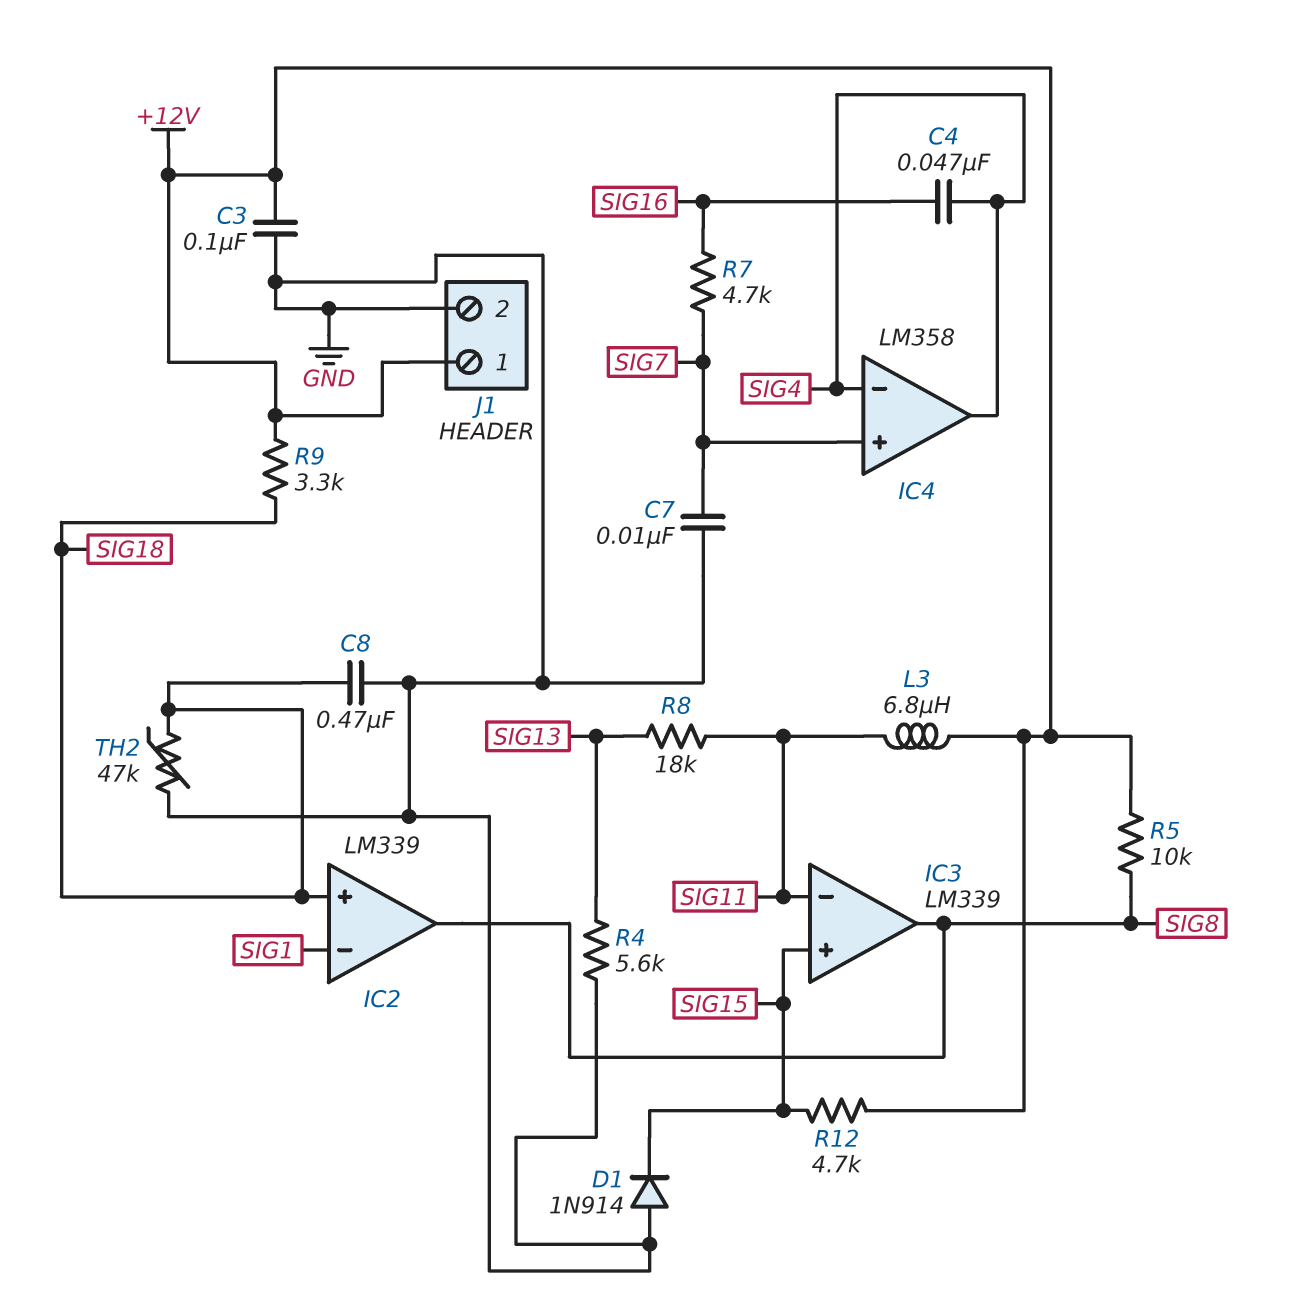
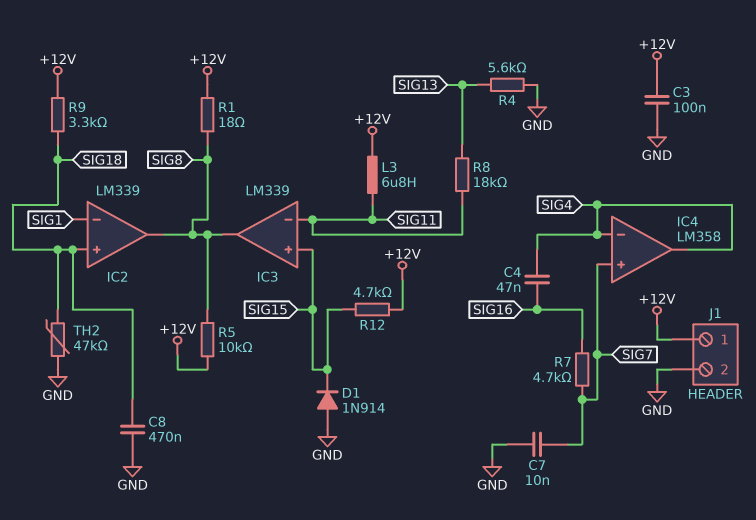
R1: none -> 18 (+12V, SIG8)

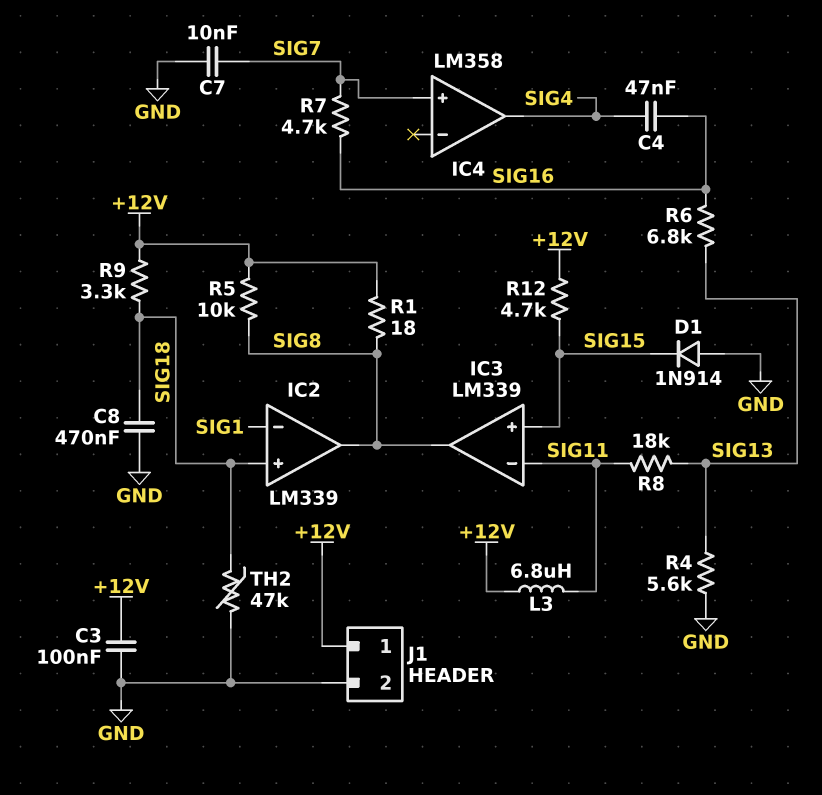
IC4 pin in-: SIG4 -> none
R6: none -> 6.8k (SIG13, SIG16)

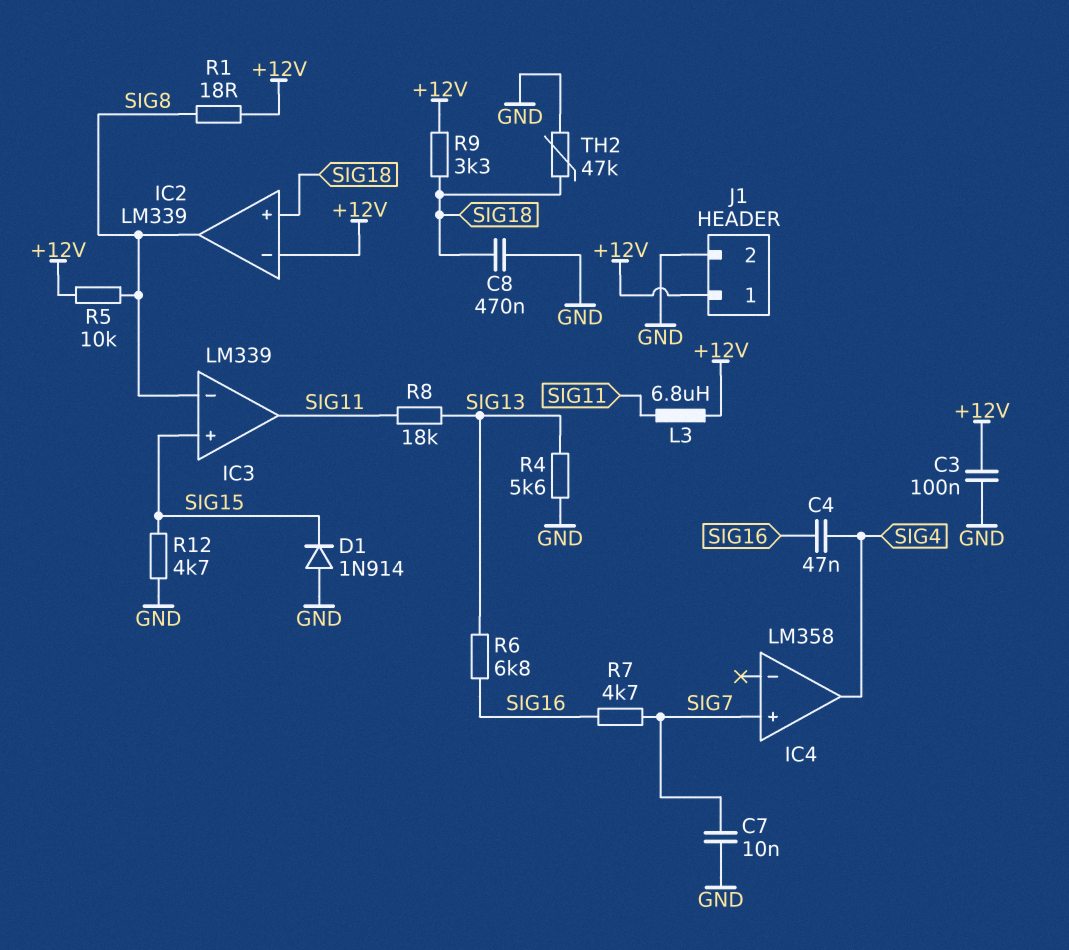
IC2 pin in-: SIG1 -> +12V
IC3 pin in-: SIG11 -> SIG8
IC3 pin out: SIG8 -> SIG11
R12: 4.7k (+12V, SIG15) -> 4.7k (GND, SIG15)

